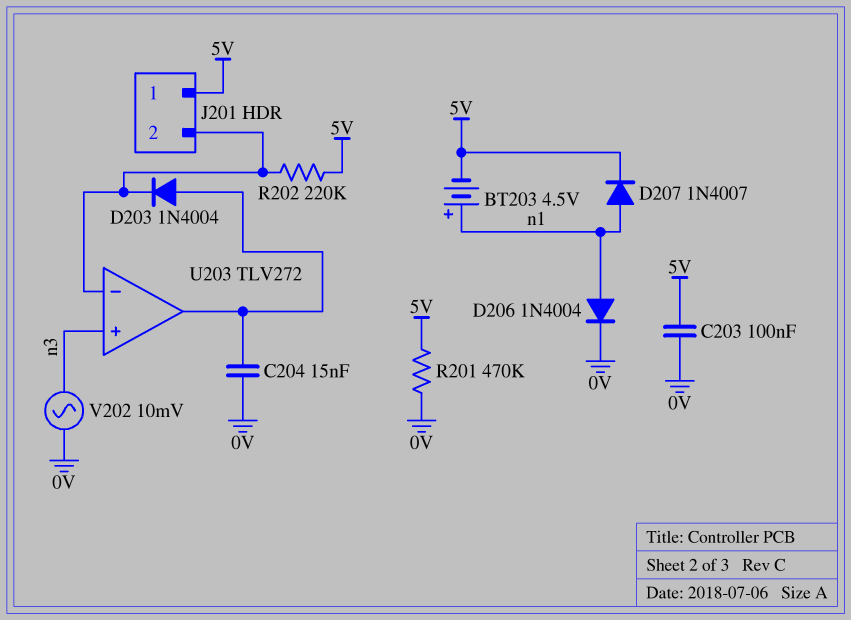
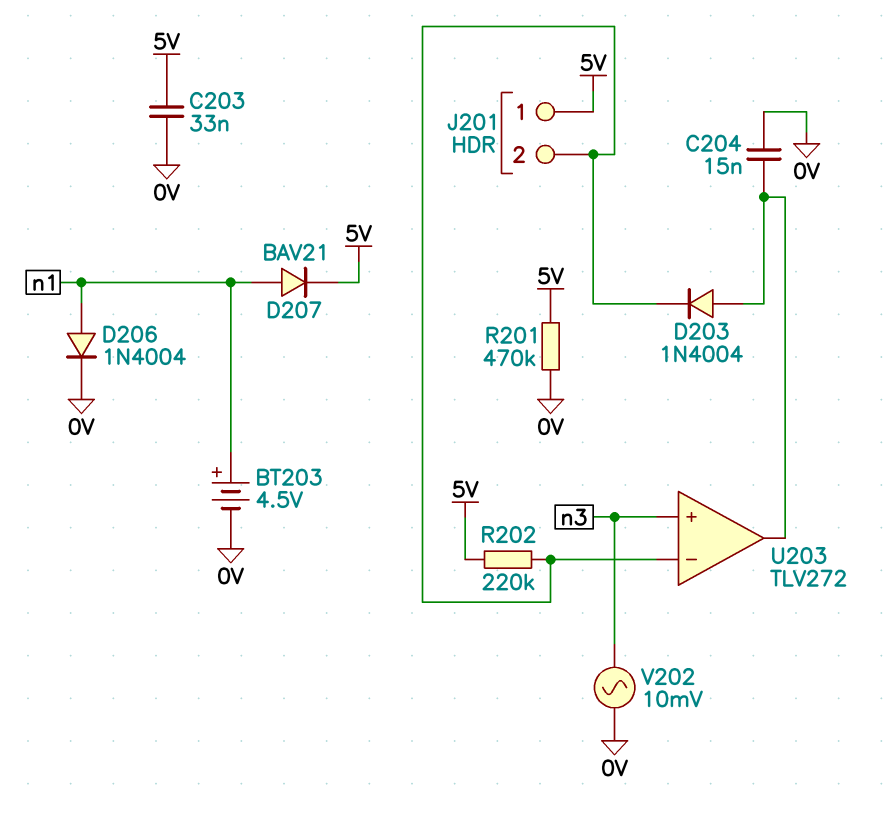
BT203: 4.5V (plus n1, minus 5V) -> 4.5V (plus n1, minus 0V)
C203: 100nF (0V, 5V) -> 33nF (0V, 5V)
D207: diode 1N4007 (A n1, K 5V) -> diode BAV21 (A n1, K 5V)

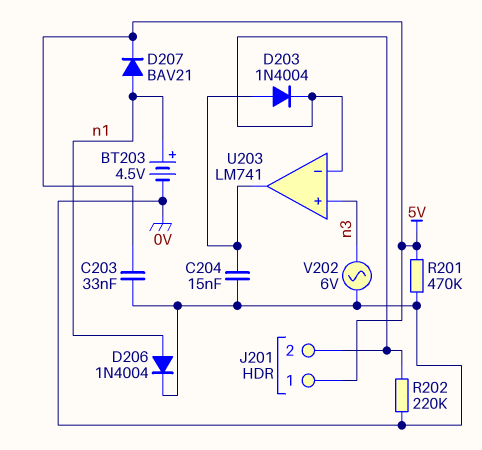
R202: 220k (5V, J201/2) -> 220k (0V, J201/2)
U203: TLV272 -> LM741
V202: AC 10mV (0V, n3) -> AC 6V (0V, n3)

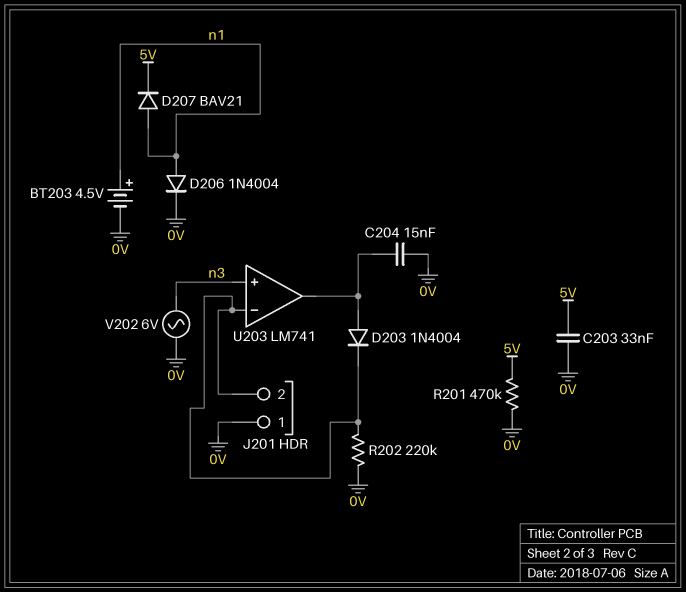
J201 pin 1: 5V -> 0V

